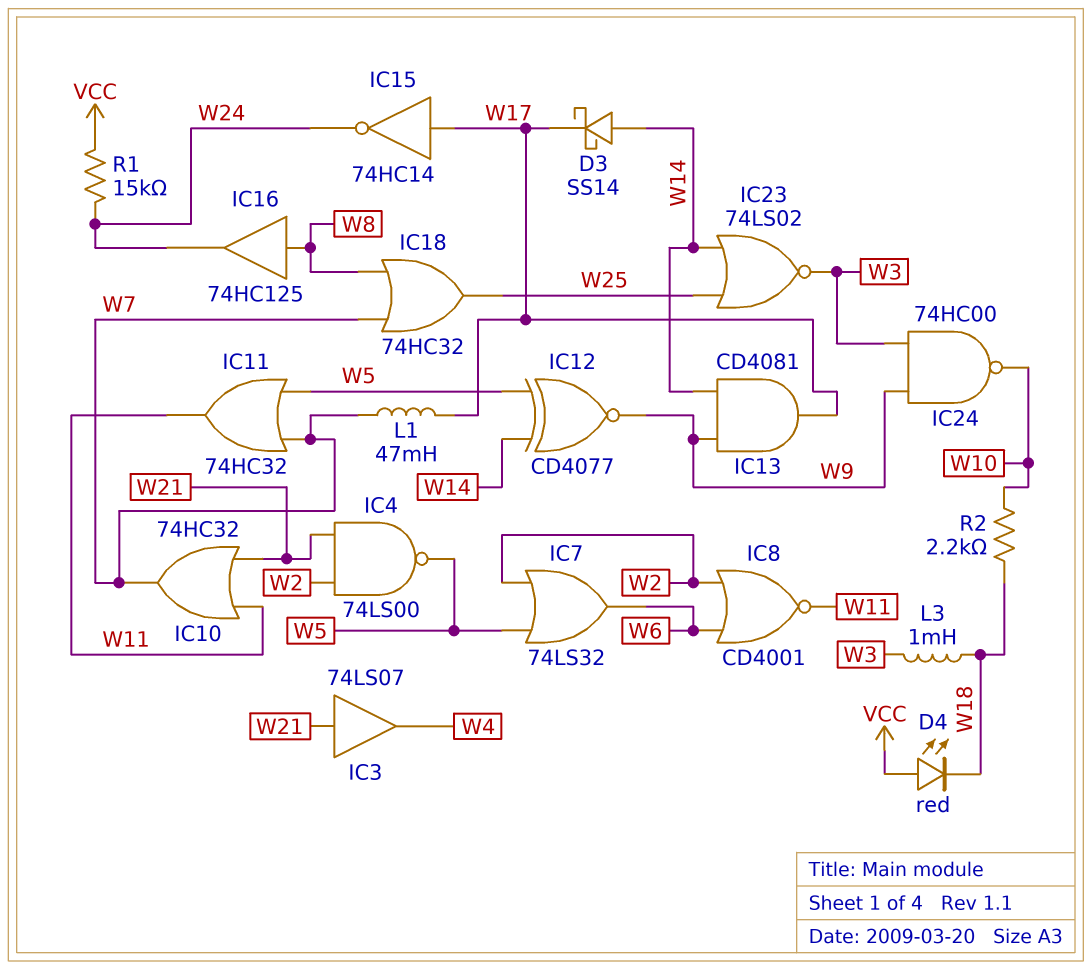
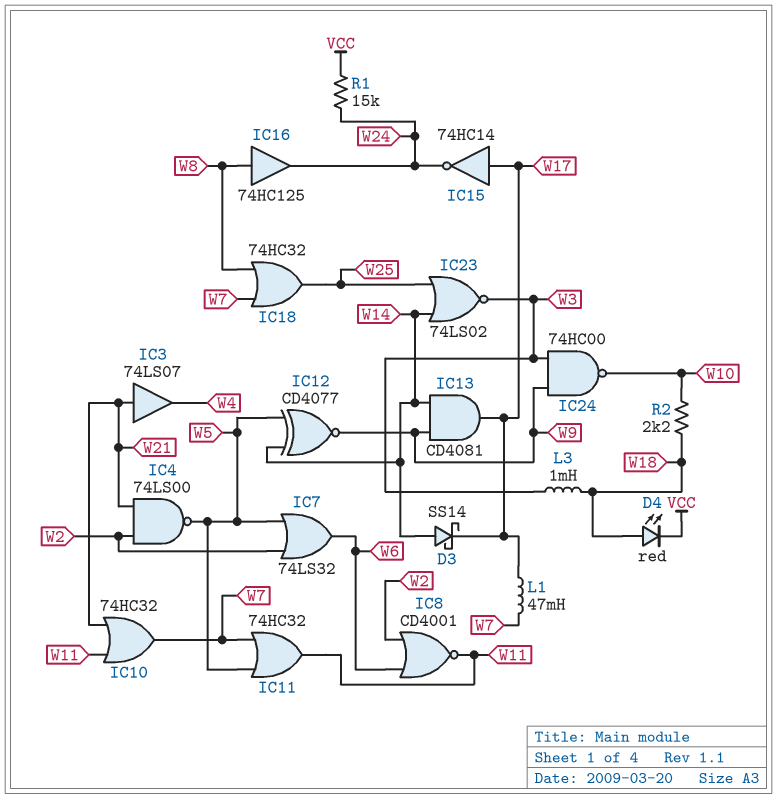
D4: LED red (A VCC, K W18) -> LED red (A W18, K VCC)

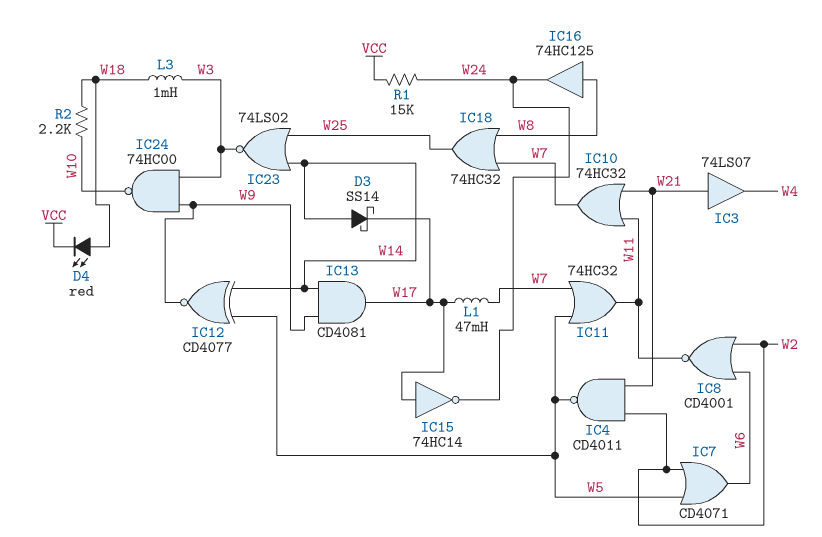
IC4: NAND 74LS00 (in W2, in W21, out W5) -> NAND CD4011 (in W2, in W21, out W5)
IC7: OR 74LS32 (in W2, in W5, out W6) -> OR CD4071 (in W2, in W5, out W6)

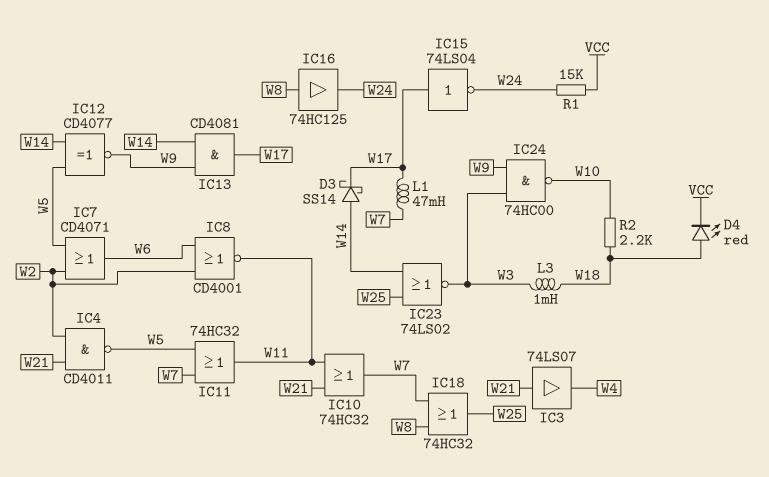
IC15: NOT 74HC14 (in W17, out W24) -> NOT 74LS04 (in W17, out W24)

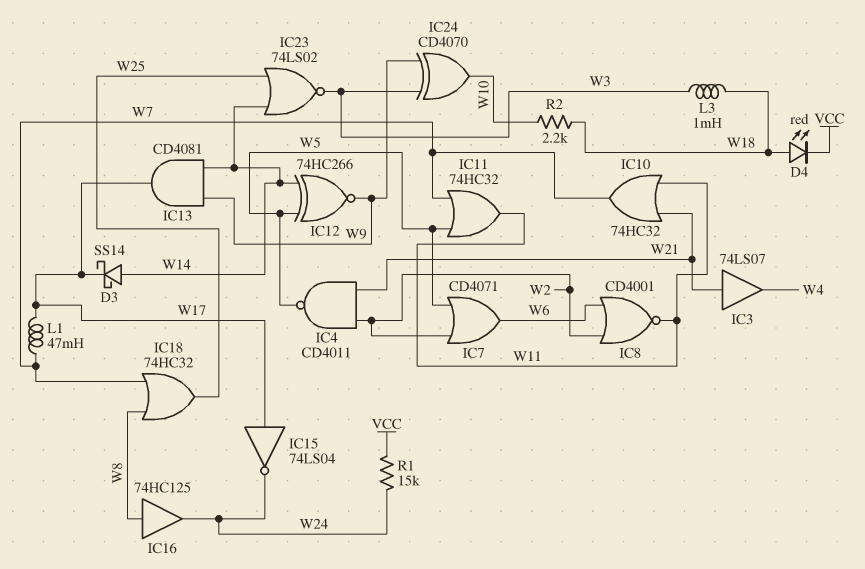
IC12: XNOR CD4077 (in W5, in W14, out W9) -> XNOR 74HC266 (in W5, in W14, out W9)
IC24: NAND 74HC00 (in W3, in W9, out W10) -> XOR CD4070 (in W3, in W9, out W10)

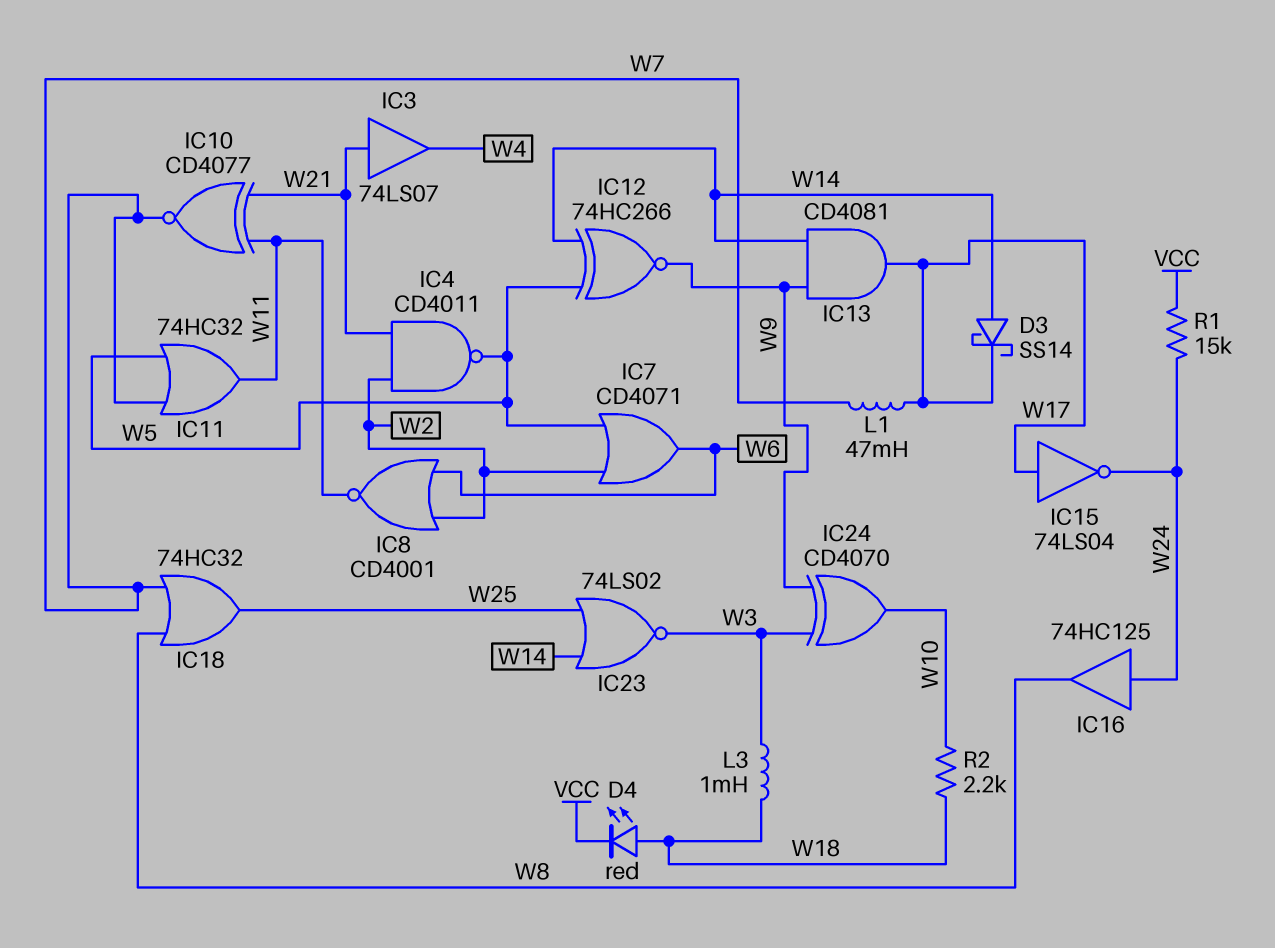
IC10: OR 74HC32 (in W11, in W21, out W7) -> XNOR CD4077 (in W11, in W21, out W7)
IC16: buffer 74HC125 (in W8, out W24) -> buffer 74HC125 (in W24, out W8)

